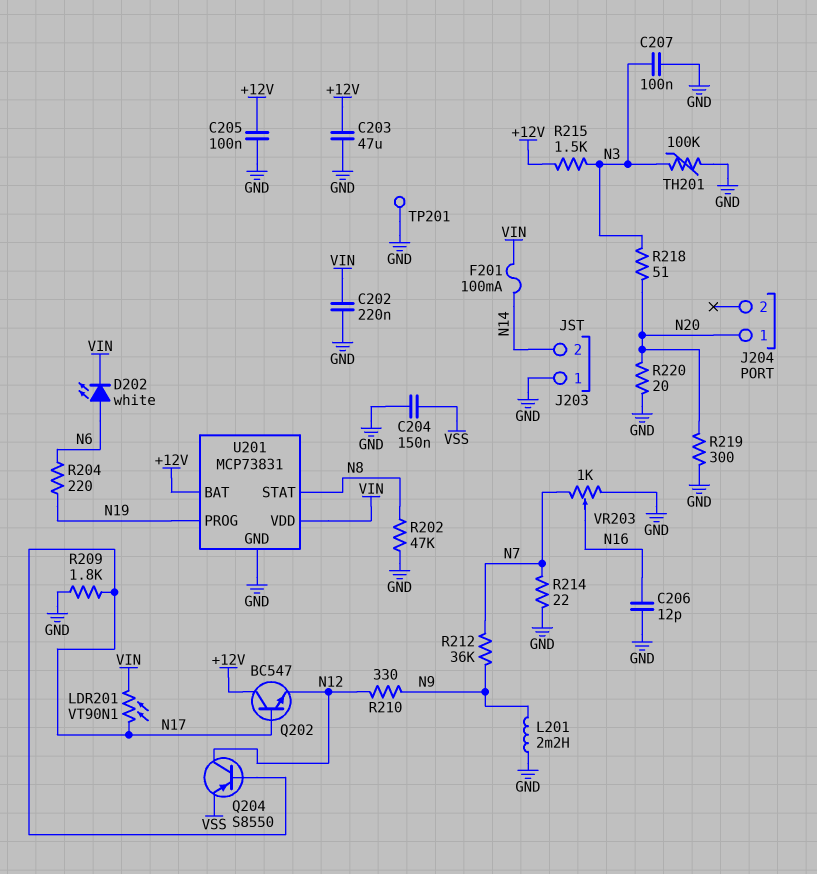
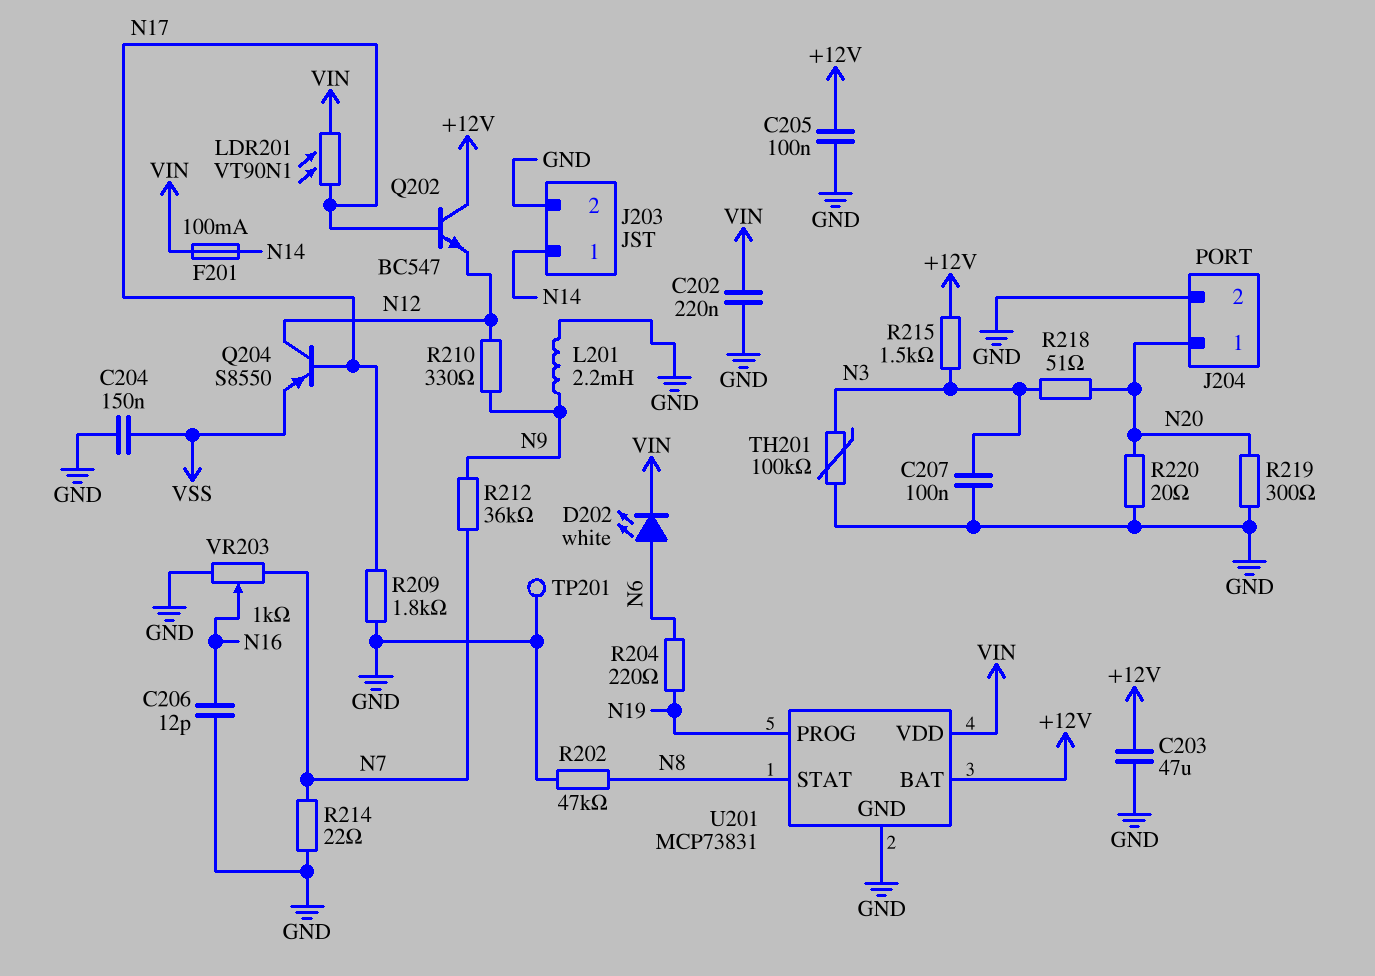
J203 pin 1: GND -> N14
J203 pin 2: N14 -> GND
J204 pin 2: none -> GND

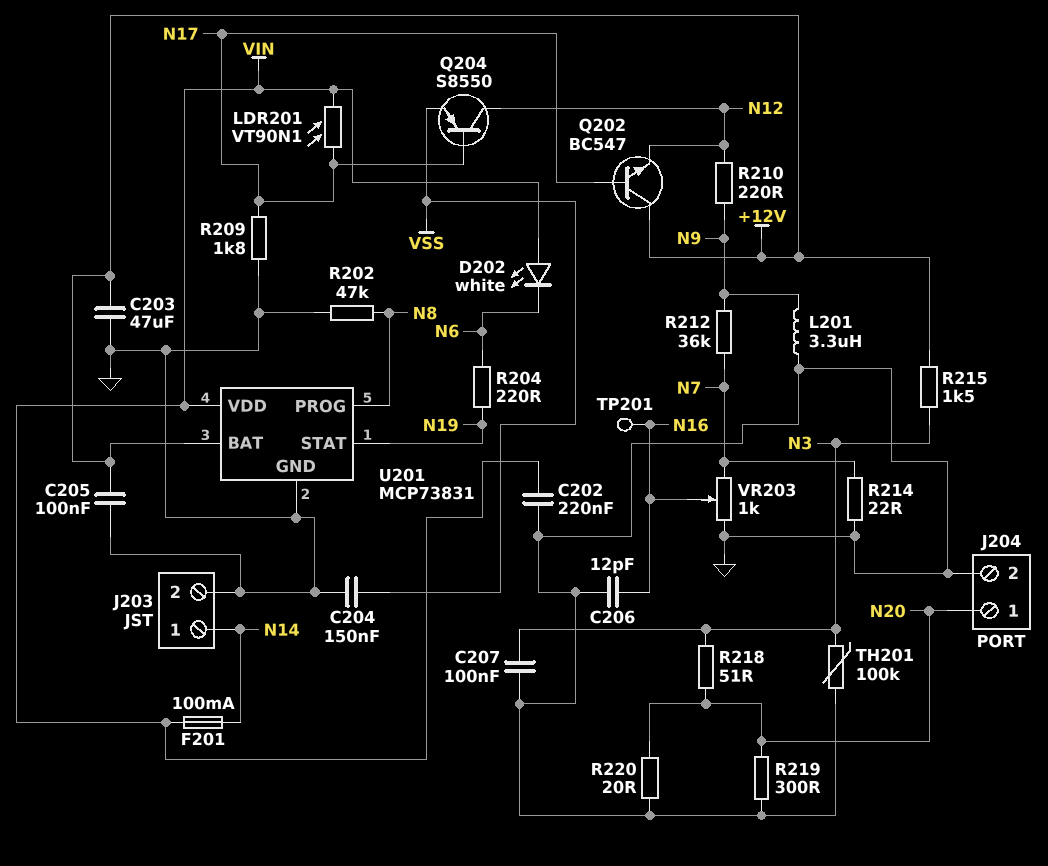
D202: LED white (A N6, K VIN) -> LED white (A VIN, K N6)
L201: 2.2mH (GND, N9) -> 3.3uH (GND, N9)
R210: 330 (N9, N12) -> 220 (N9, N12)
TP201: test point (GND) -> test point (N16)
U201 pin PROG: N19 -> N8
U201 pin STAT: N8 -> N19

